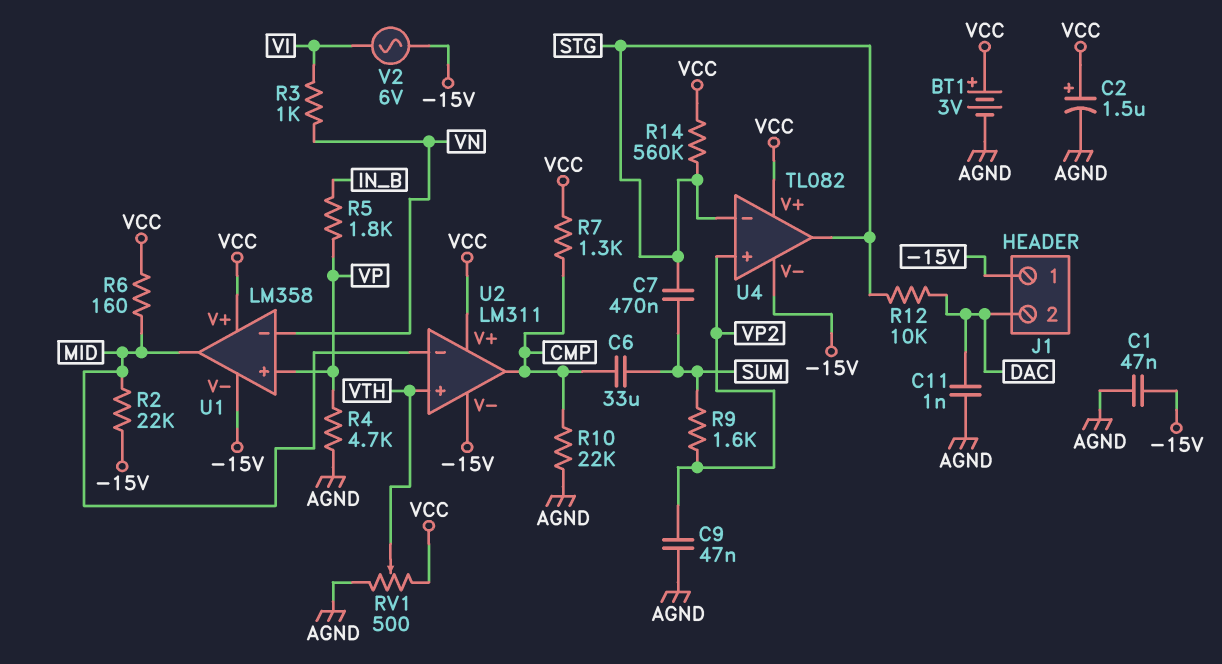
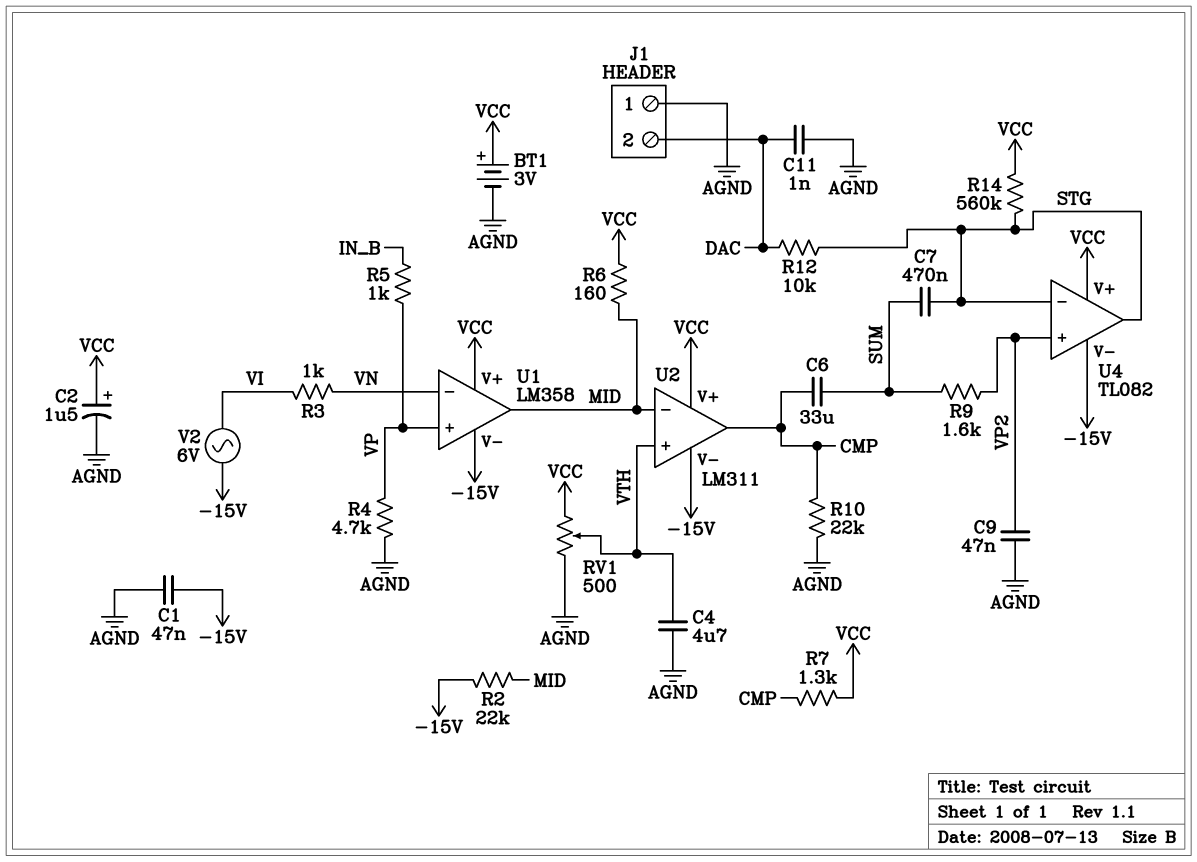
C4: none -> 4.7uF (AGND, VTH)
J1 pin 1: -15V -> AGND
R5: 1.8k (IN_B, VP) -> 1k (IN_B, VP)

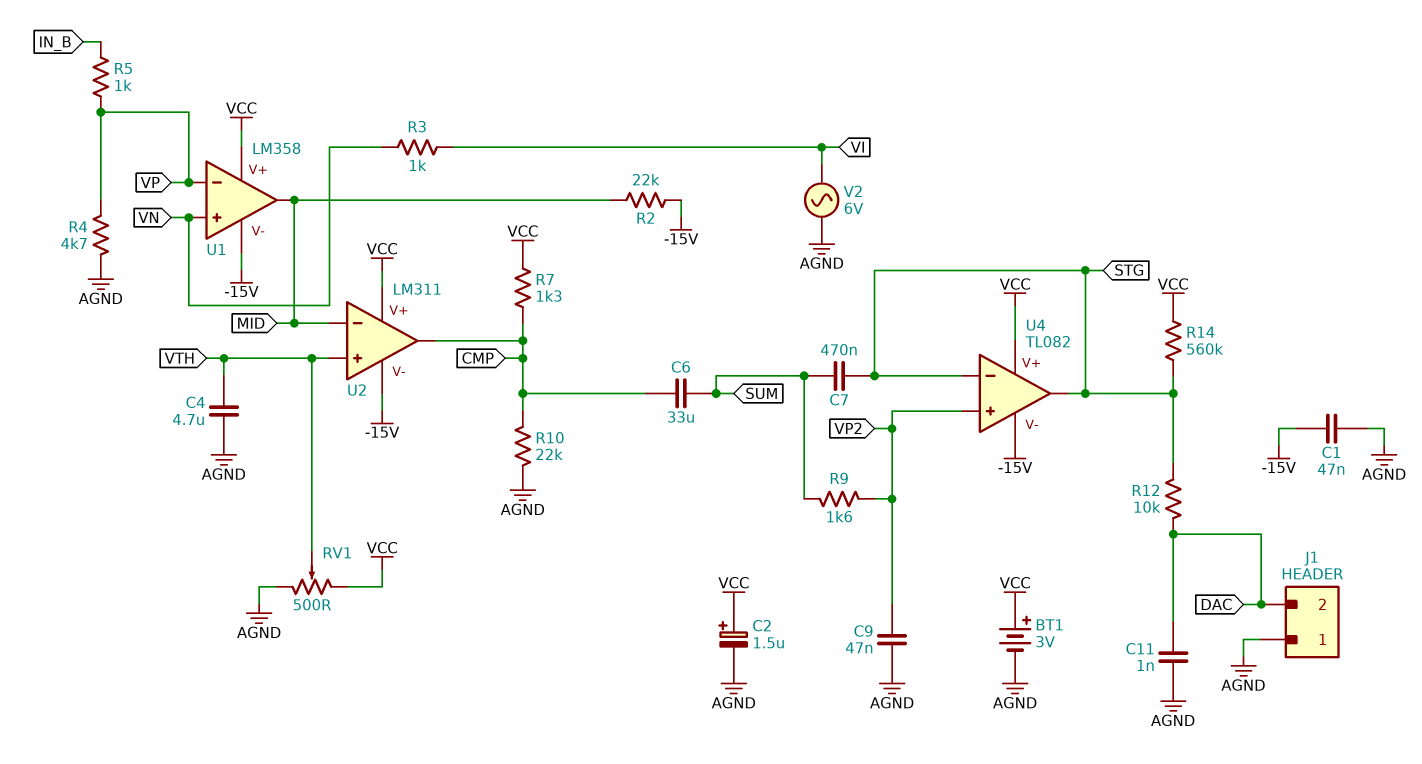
R6: 160 (MID, VCC) -> none
U1 pin in+: VP -> VN
U1 pin in-: VN -> VP
V2: AC 6V (-15V, VI) -> AC 6V (AGND, VI)

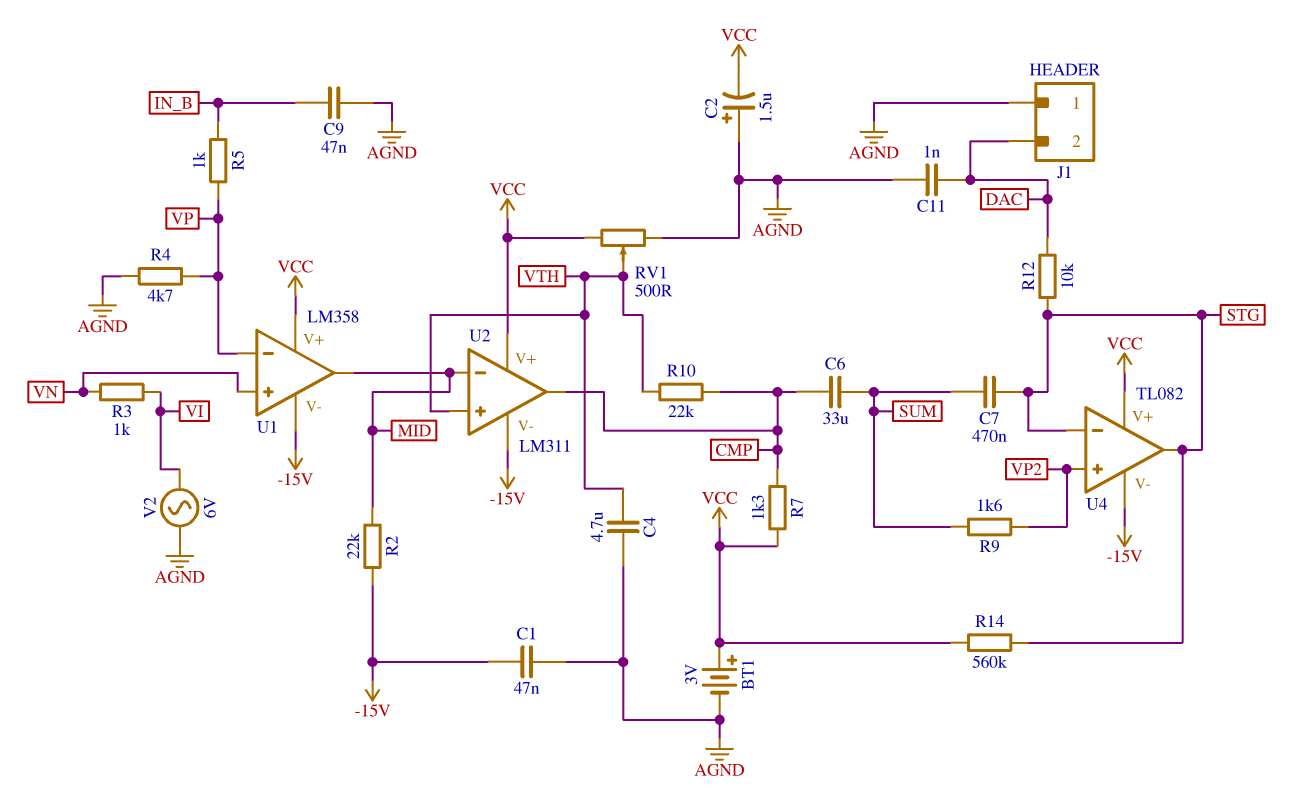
C2: 1.5uF (plus VCC, minus AGND) -> 1.5uF (plus AGND, minus VCC)
C9: 47nF (AGND, VP2) -> 47nF (AGND, IN_B)
R10: 22k (AGND, CMP) -> 22k (CMP, VTH)

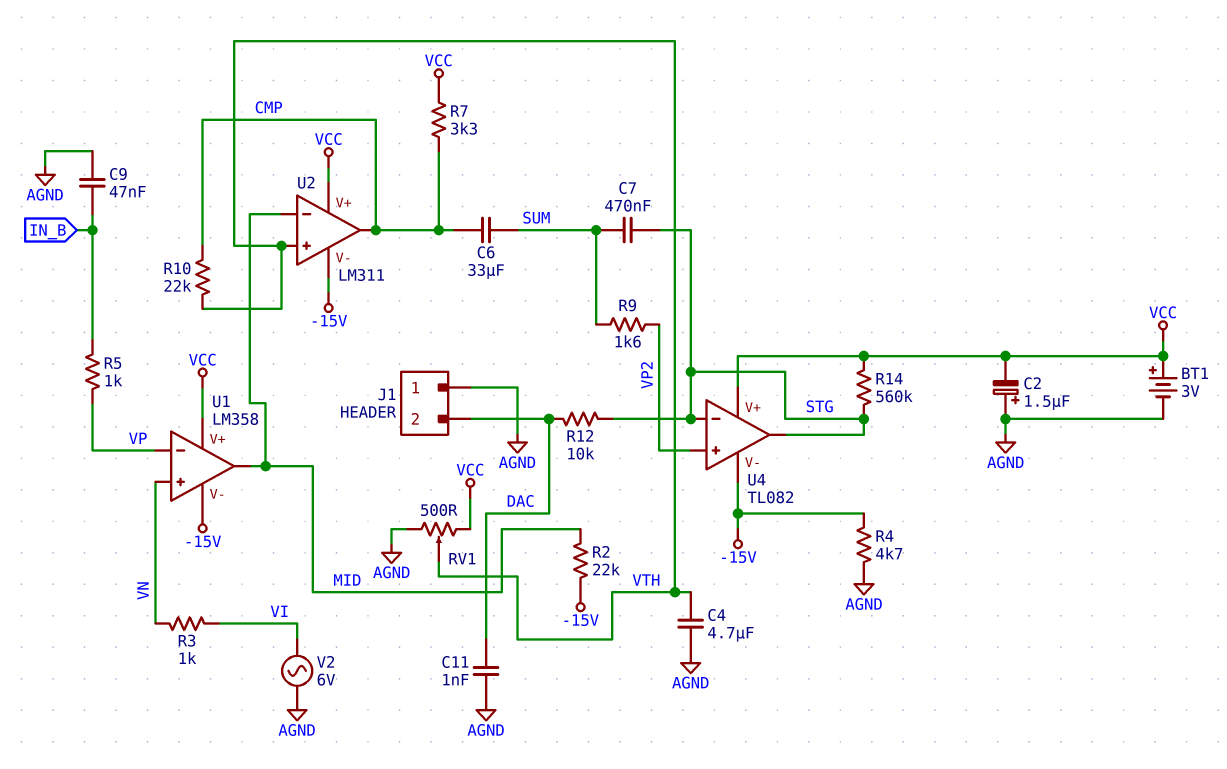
C1: 47nF (-15V, AGND) -> none
R4: 4.7k (AGND, VP) -> 4.7k (-15V, AGND)
R7: 1.3k (CMP, VCC) -> 3.3k (CMP, VCC)

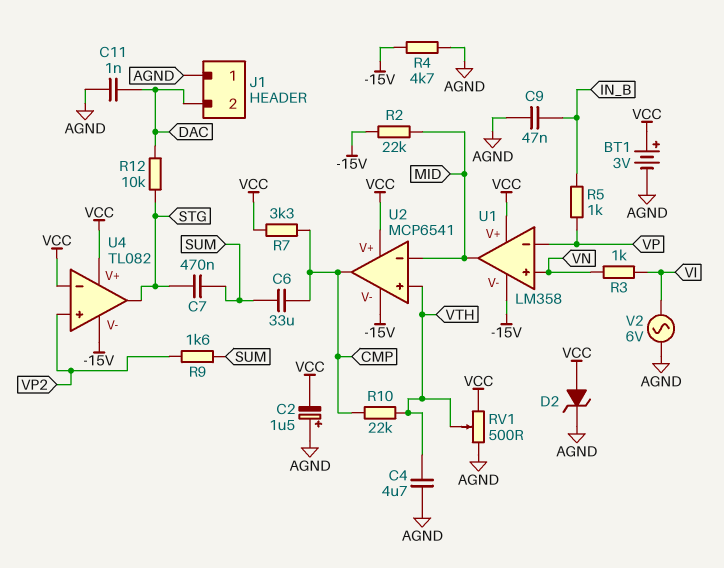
D2: none -> zener (A VCC, K AGND)
R14: 560k (STG, VCC) -> none
U2: LM311 -> MCP6541
U4 pin in-: STG -> VCC

